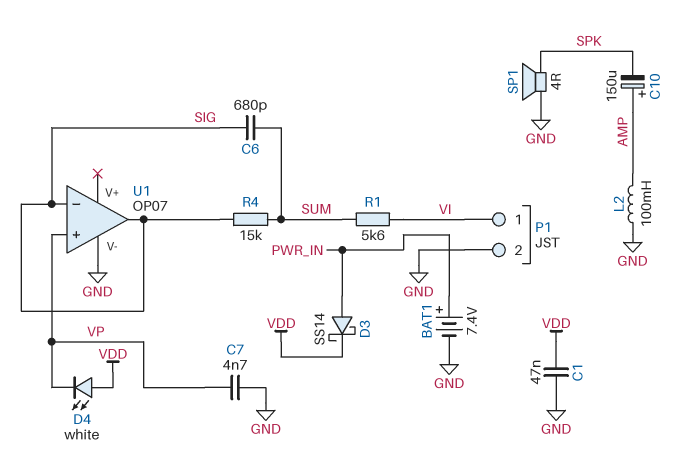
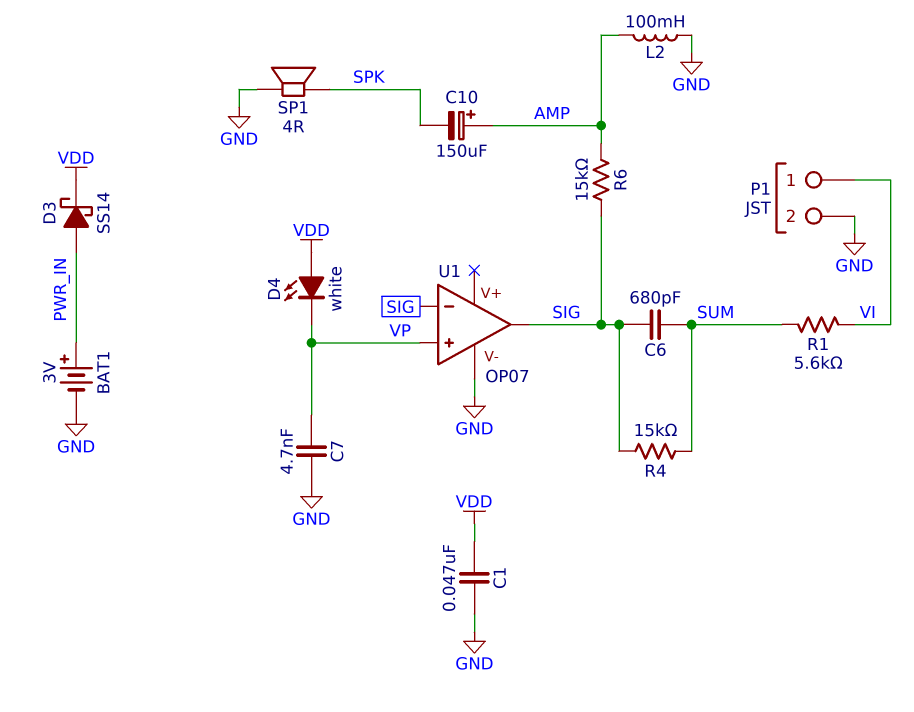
BAT1: 7.4V (plus PWR_IN, minus GND) -> 3V (plus PWR_IN, minus GND)
R6: none -> 15k (AMP, SIG)

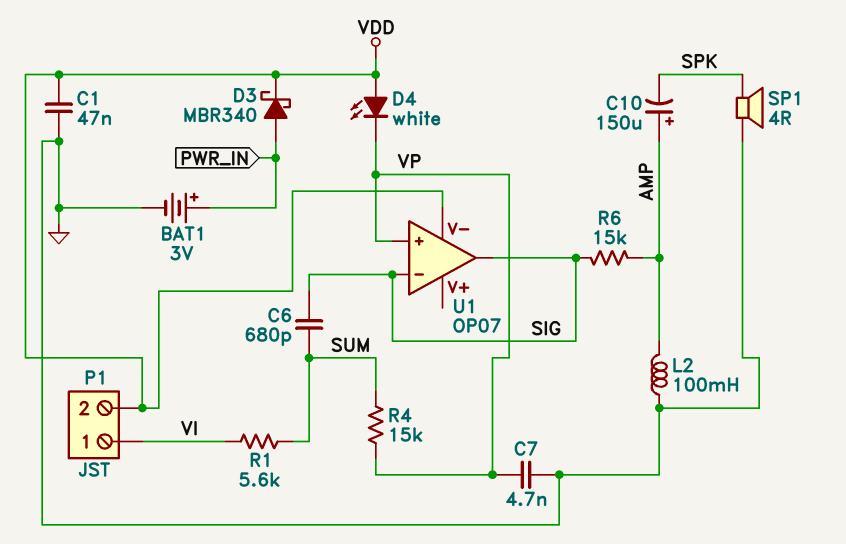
D3: schottky SS14 (A PWR_IN, K VDD) -> schottky MBR340 (A PWR_IN, K VDD)
P1 pin 2: GND -> VDD
R4: 15k (SIG, SUM) -> 15k (SUM, VP)
U1 pin V-: GND -> VDD

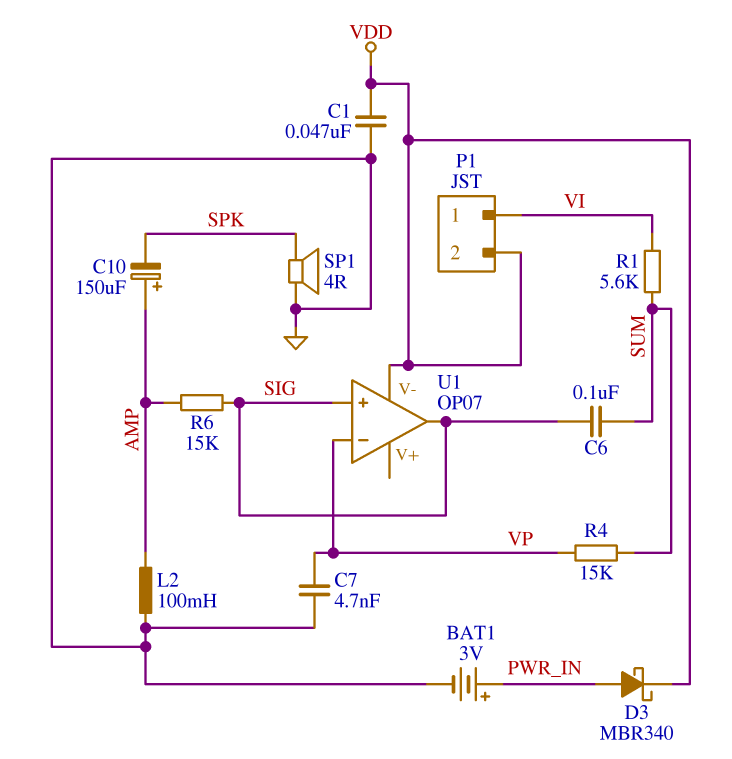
C6: 680pF (SIG, SUM) -> 100nF (SIG, SUM)
D4: LED white (A VDD, K VP) -> none
U1 pin in+: VP -> SIG
U1 pin in-: SIG -> VP

